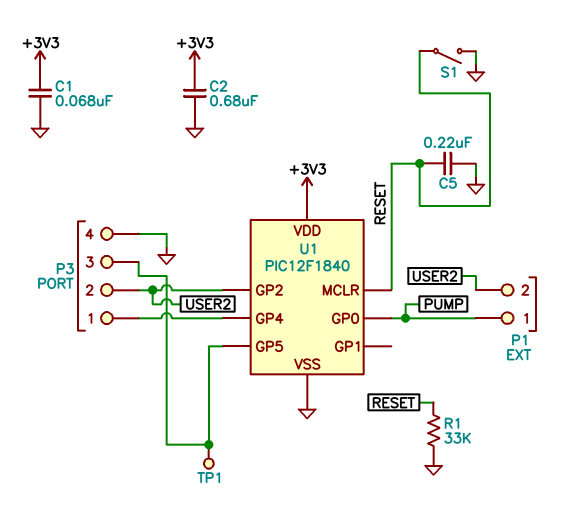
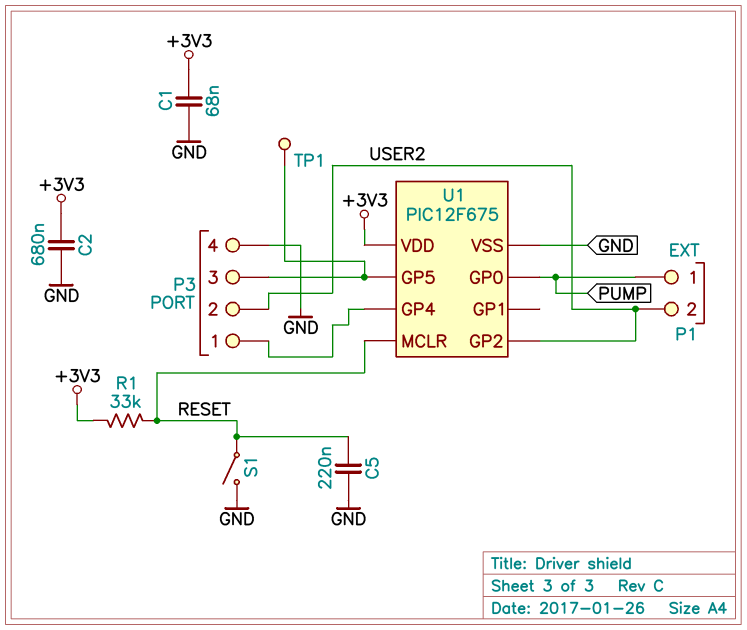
R1: 33k (GND, RESET) -> 33k (+3V3, RESET)
U1: PIC12F1840 -> PIC12F675

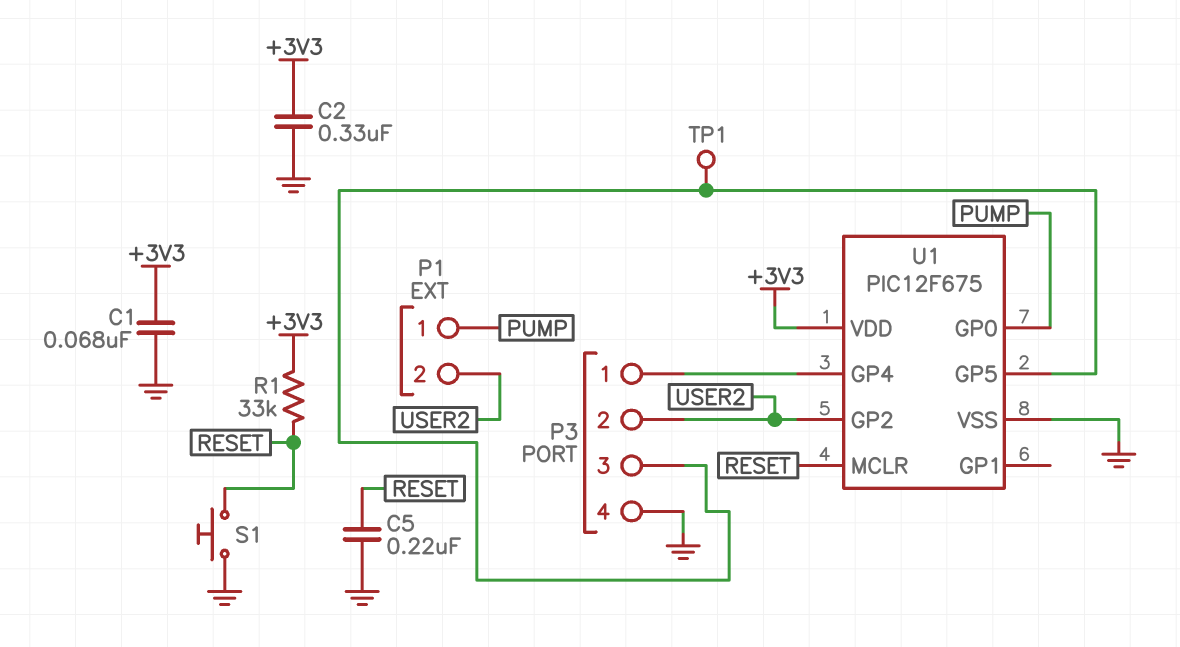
C2: 680nF (+3V3, GND) -> 330nF (+3V3, GND)
S1: switch (GND, RESET) -> button (GND, RESET)

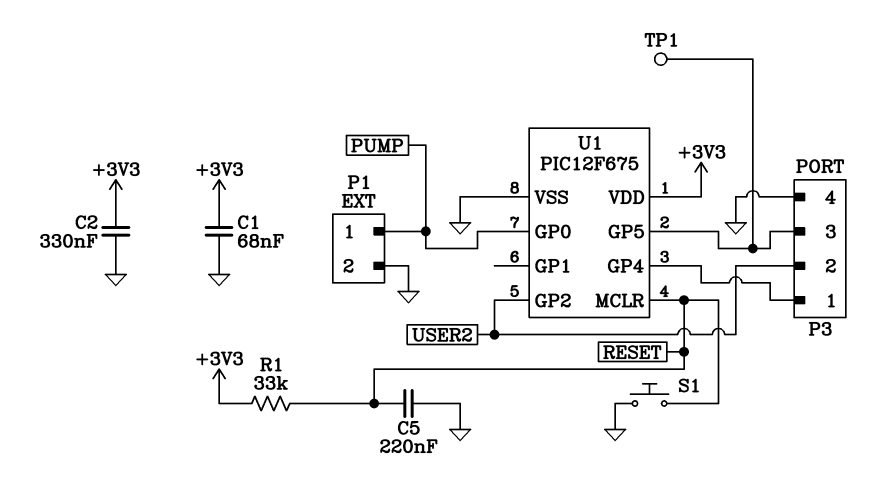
P1 pin 2: USER2 -> GND

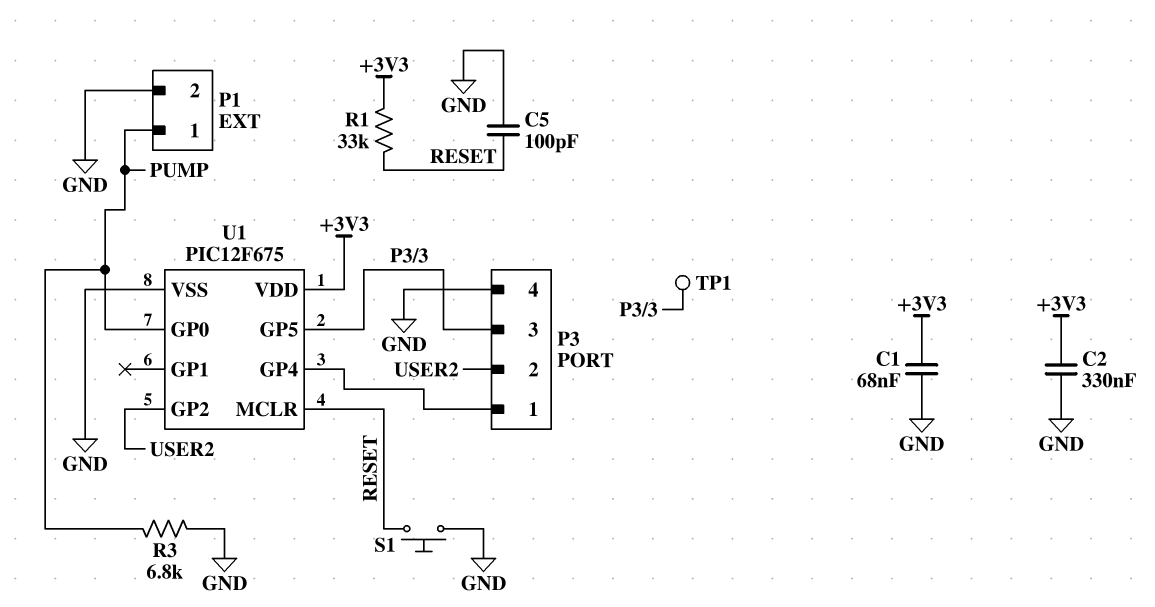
C5: 220nF (GND, RESET) -> 100pF (GND, RESET)
R3: none -> 6.8k (GND, PUMP)

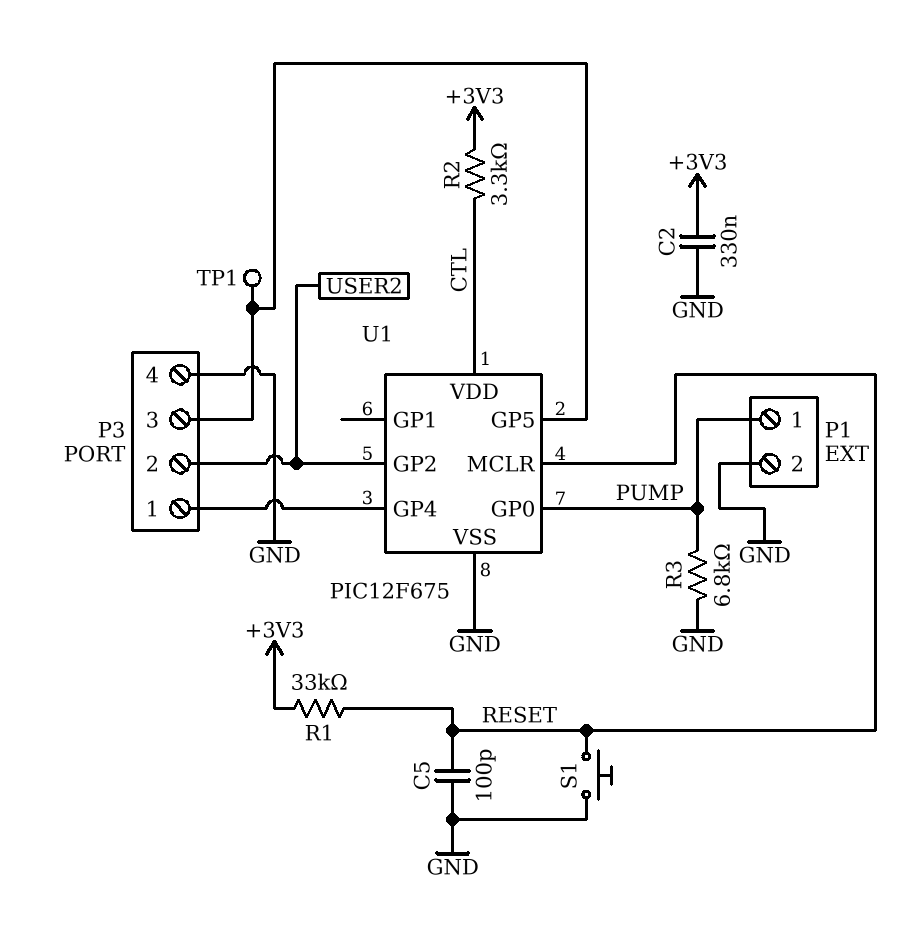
C1: 68nF (+3V3, GND) -> none
R2: none -> 3.3k (+3V3, CTL)
U1 pin VDD: +3V3 -> CTL

